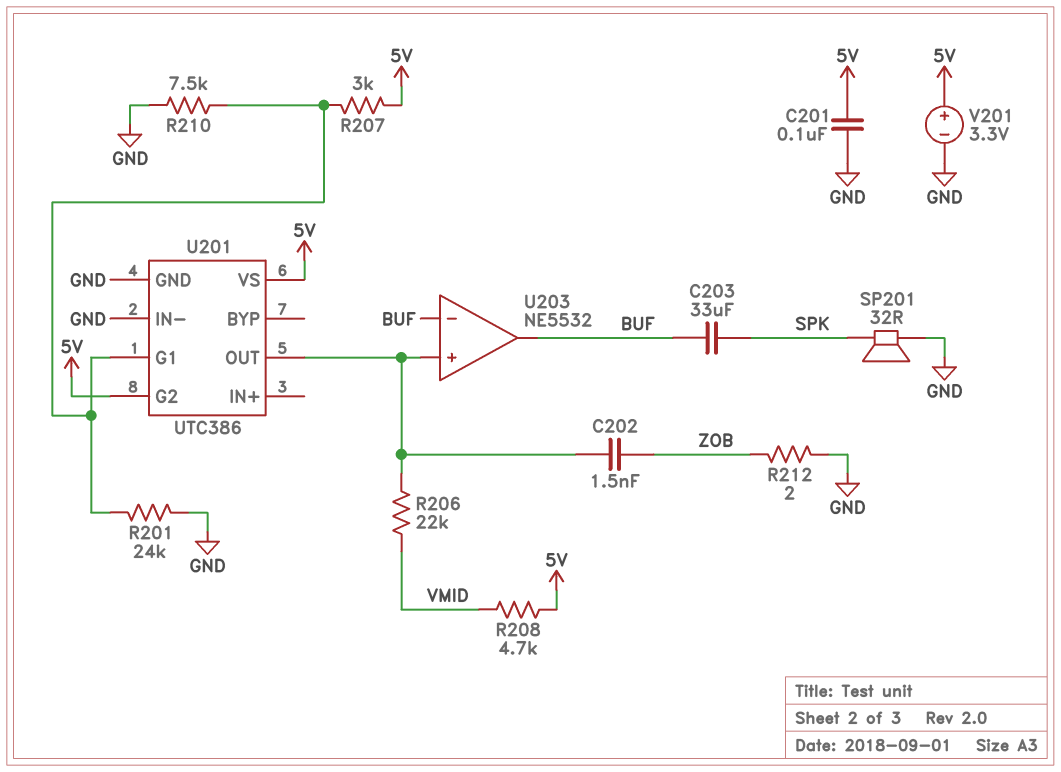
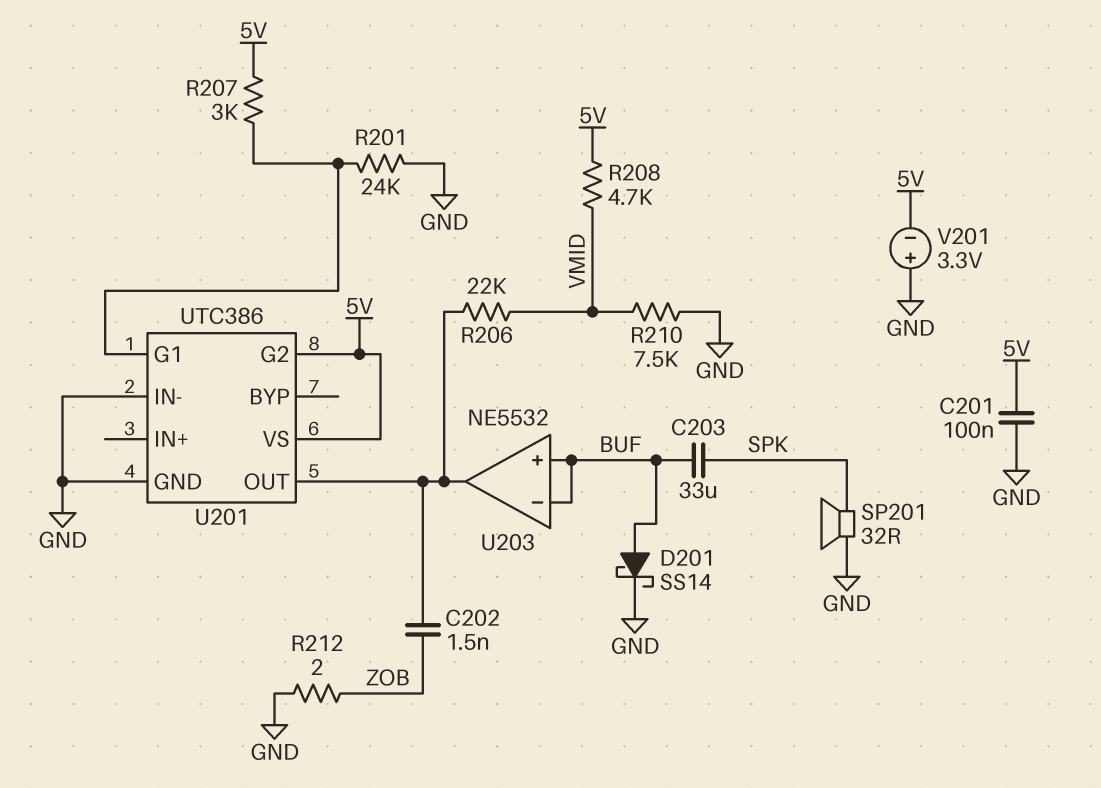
D201: none -> schottky SS14 (A BUF, K GND)
R210: 7.5k (GND, U201/G1) -> 7.5k (GND, VMID)
U203 pin in+: U201/OUT -> BUF
U203 pin out: BUF -> U201/OUT
V201: 3.3V (plus 5V, minus GND) -> 3.3V (plus GND, minus 5V)

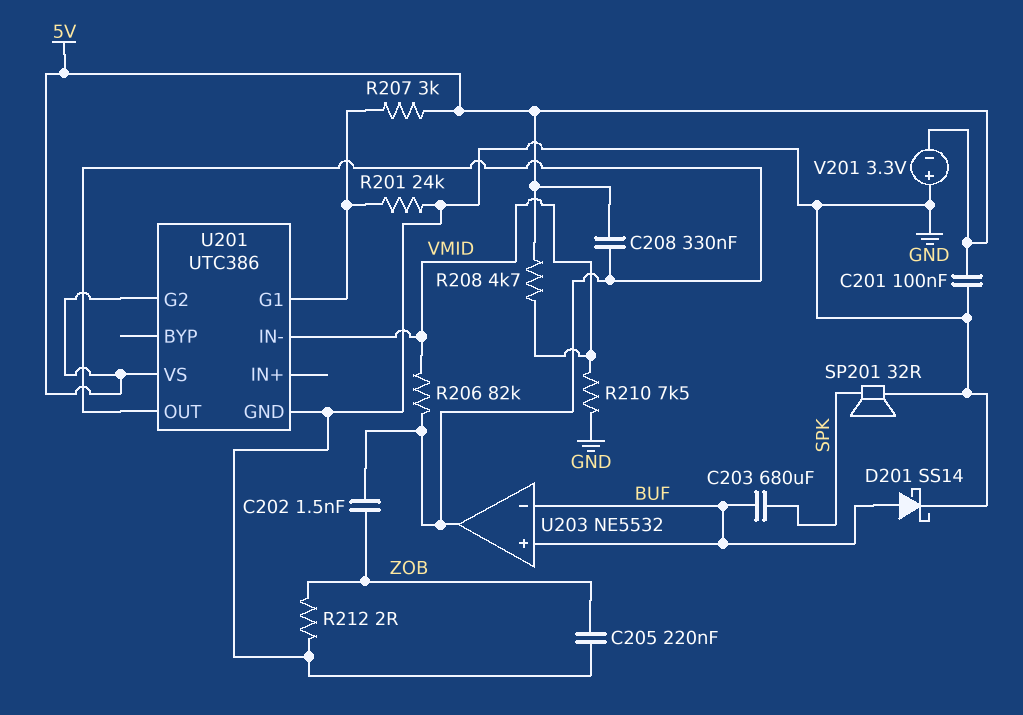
C203: 33uF (BUF, SPK) -> 680uF (BUF, SPK)
C205: none -> 220nF (GND, ZOB)
C208: none -> 330nF (5V, U201/OUT)
R206: 22k (U201/OUT, VMID) -> 82k (U201/OUT, VMID)
U201 pin IN-: GND -> VMID

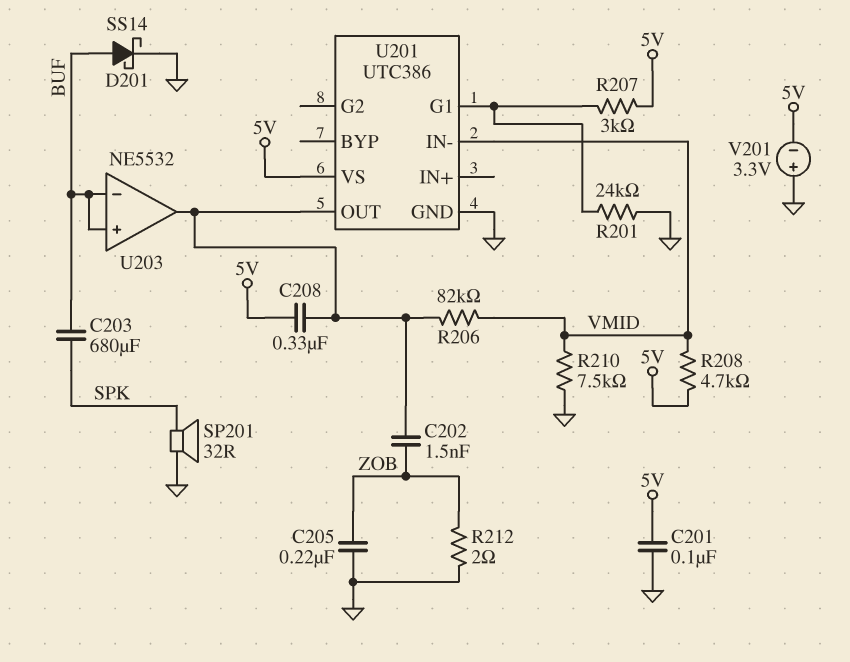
U201 pin G2: 5V -> none

